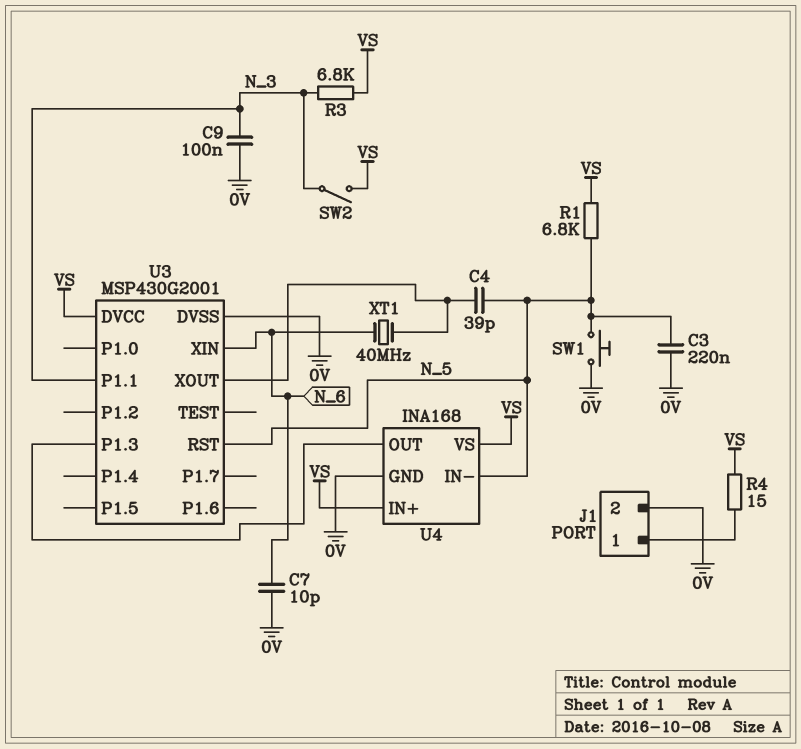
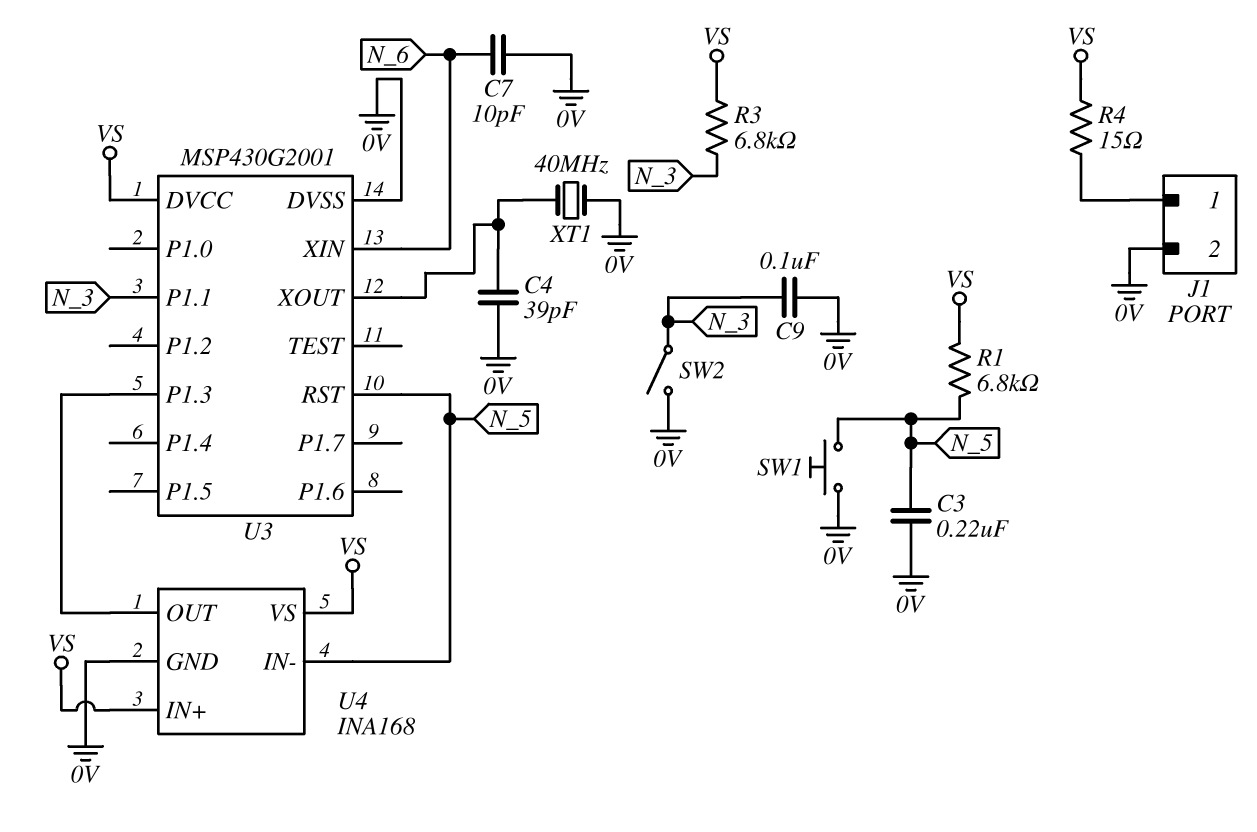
C4: 39pF (N_5, U3/XOUT) -> 39pF (0V, U3/XOUT)
SW2: switch (N_3, VS) -> switch (0V, N_3)
XT1: 40MHz (N_6, U3/XOUT) -> 40MHz (0V, U3/XOUT)

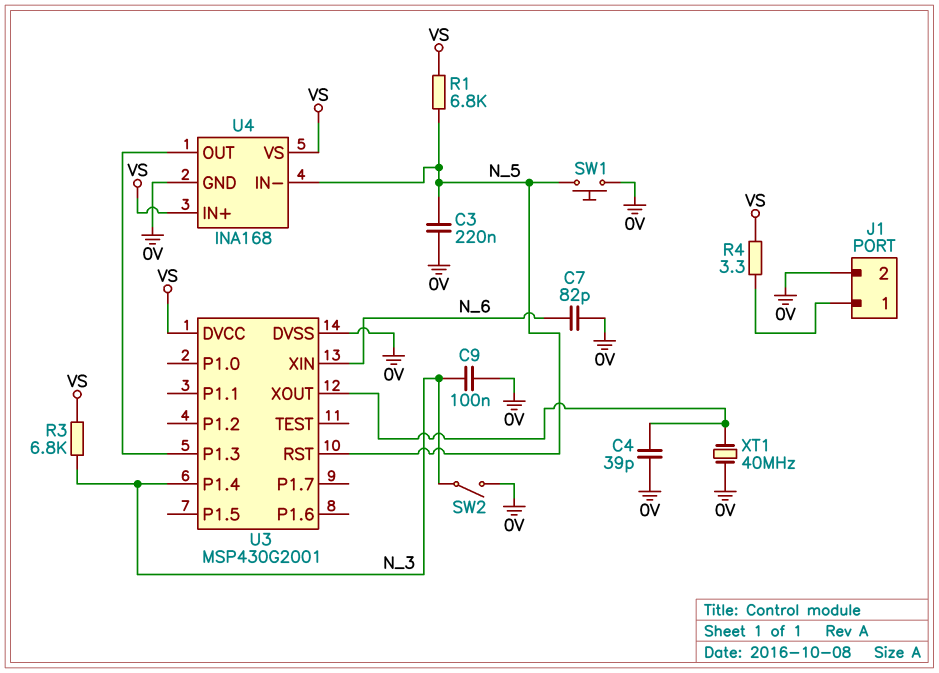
C7: 10pF (0V, N_6) -> 82pF (0V, N_6)
R4: 15 (J1/1, VS) -> 3.3 (J1/1, VS)
U3 pin P1.1: N_3 -> none
U3 pin P1.4: none -> N_3

